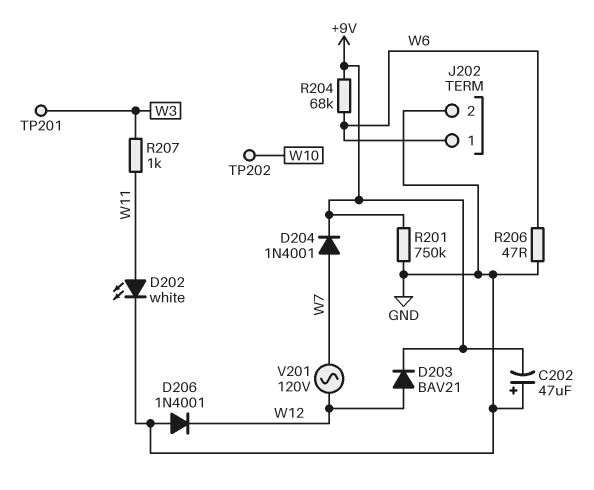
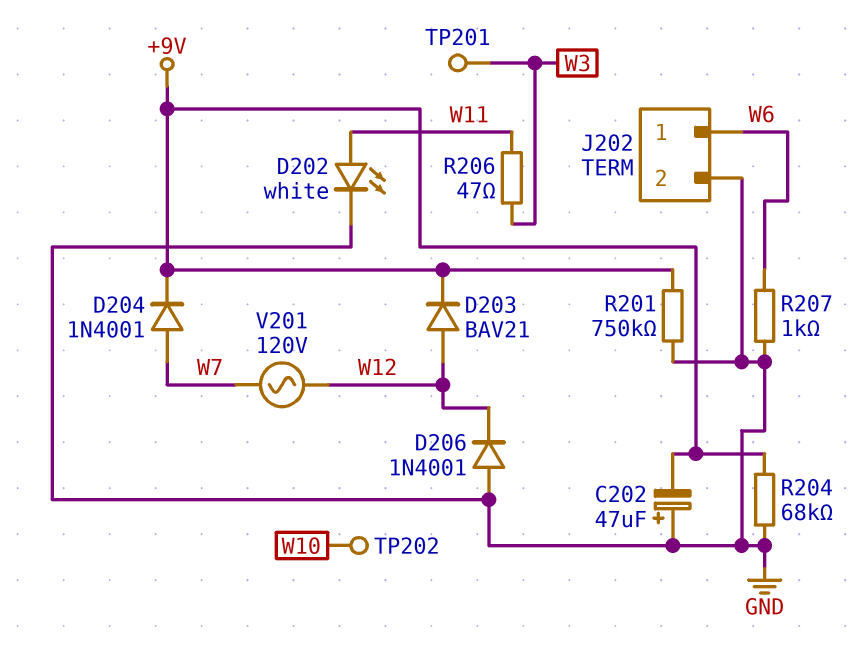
R204: 68k (+9V, W6) -> 68k (+9V, GND)
R206: 47 (GND, W6) -> 47 (W3, W11)
R207: 1k (W3, W11) -> 1k (GND, W6)

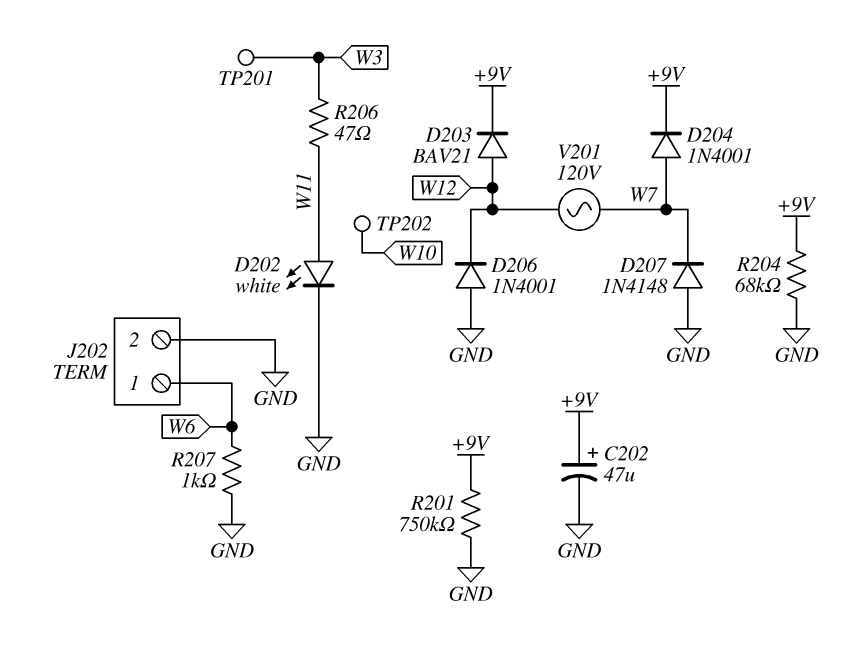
C202: 47uF (plus GND, minus +9V) -> 47uF (plus +9V, minus GND)
D207: none -> diode 1N4148 (A GND, K W7)

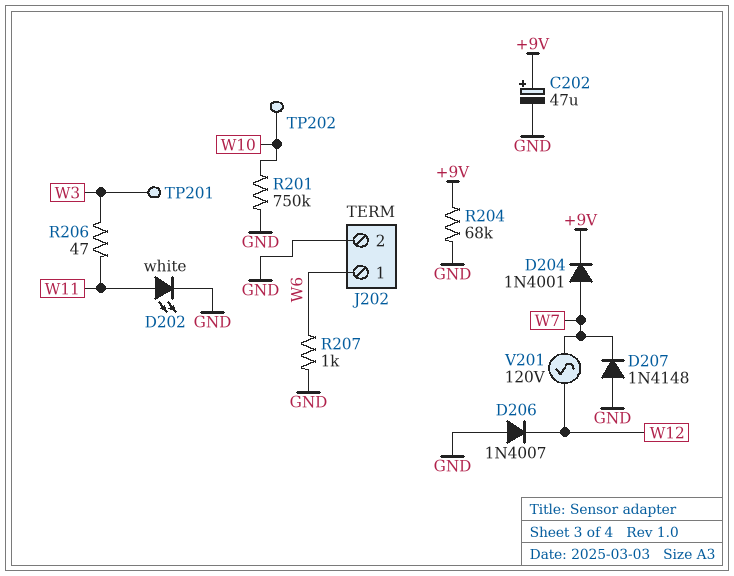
D203: diode BAV21 (A W12, K +9V) -> none
D206: diode 1N4001 (A GND, K W12) -> diode 1N4007 (A GND, K W12)
R201: 750k (+9V, GND) -> 750k (GND, W10)

